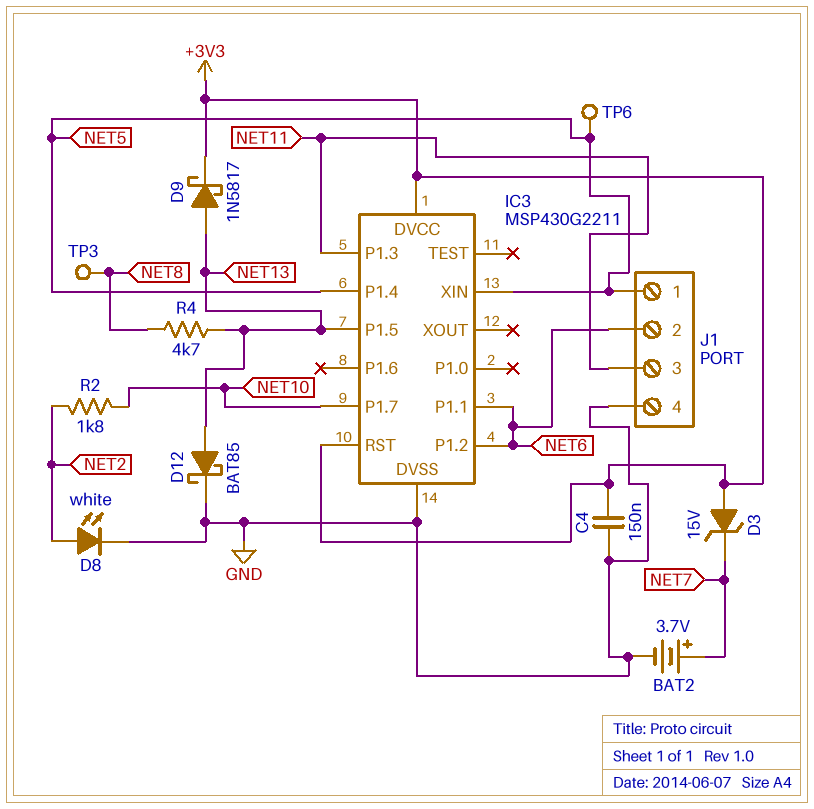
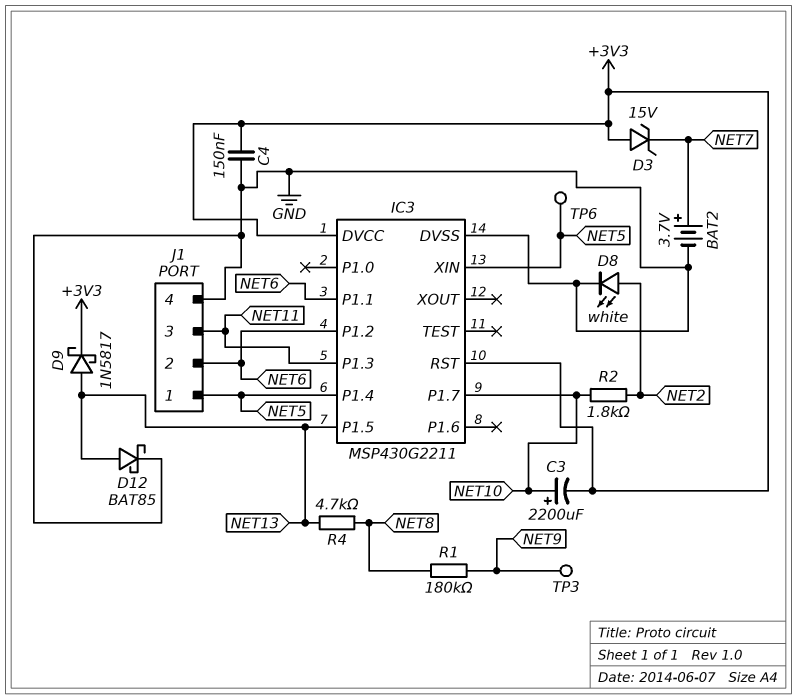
C3: none -> 2200uF (plus NET10, minus +3V3)
R1: none -> 180k (NET8, NET9)
TP3: test point (NET8) -> test point (NET9)

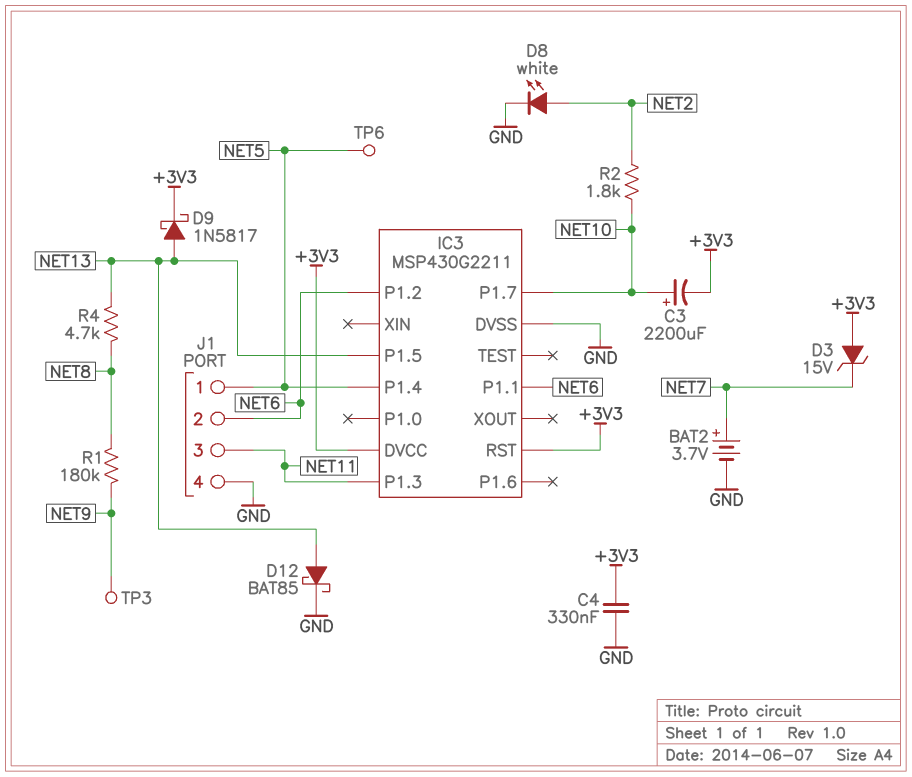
C4: 150nF (+3V3, GND) -> 330nF (+3V3, GND)
IC3 pin XIN: NET5 -> none

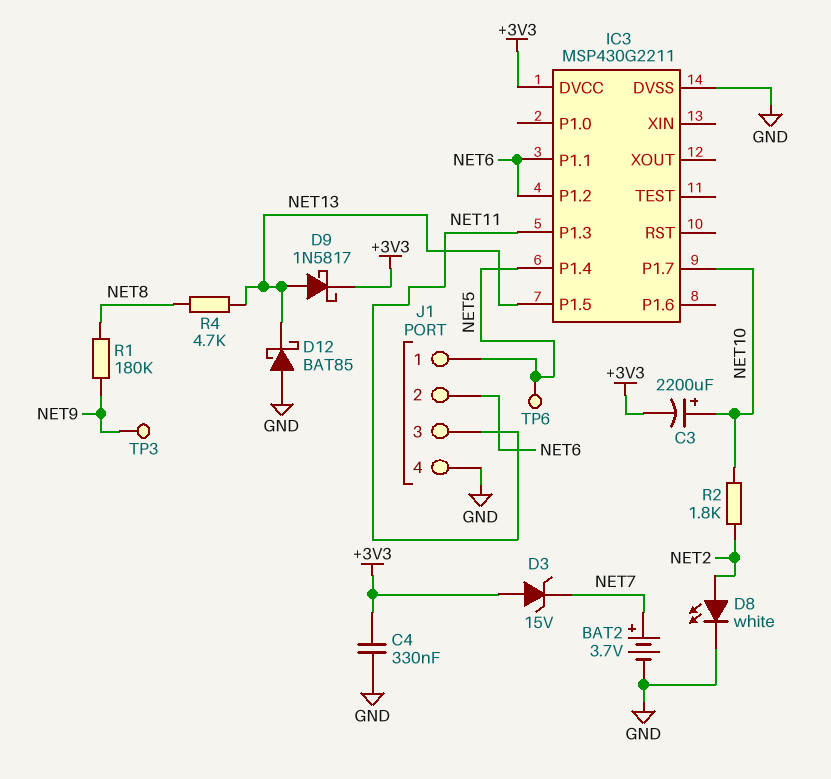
D12: schottky BAT85 (A NET13, K GND) -> schottky BAT85 (A GND, K NET13)
IC3 pin RST: +3V3 -> none

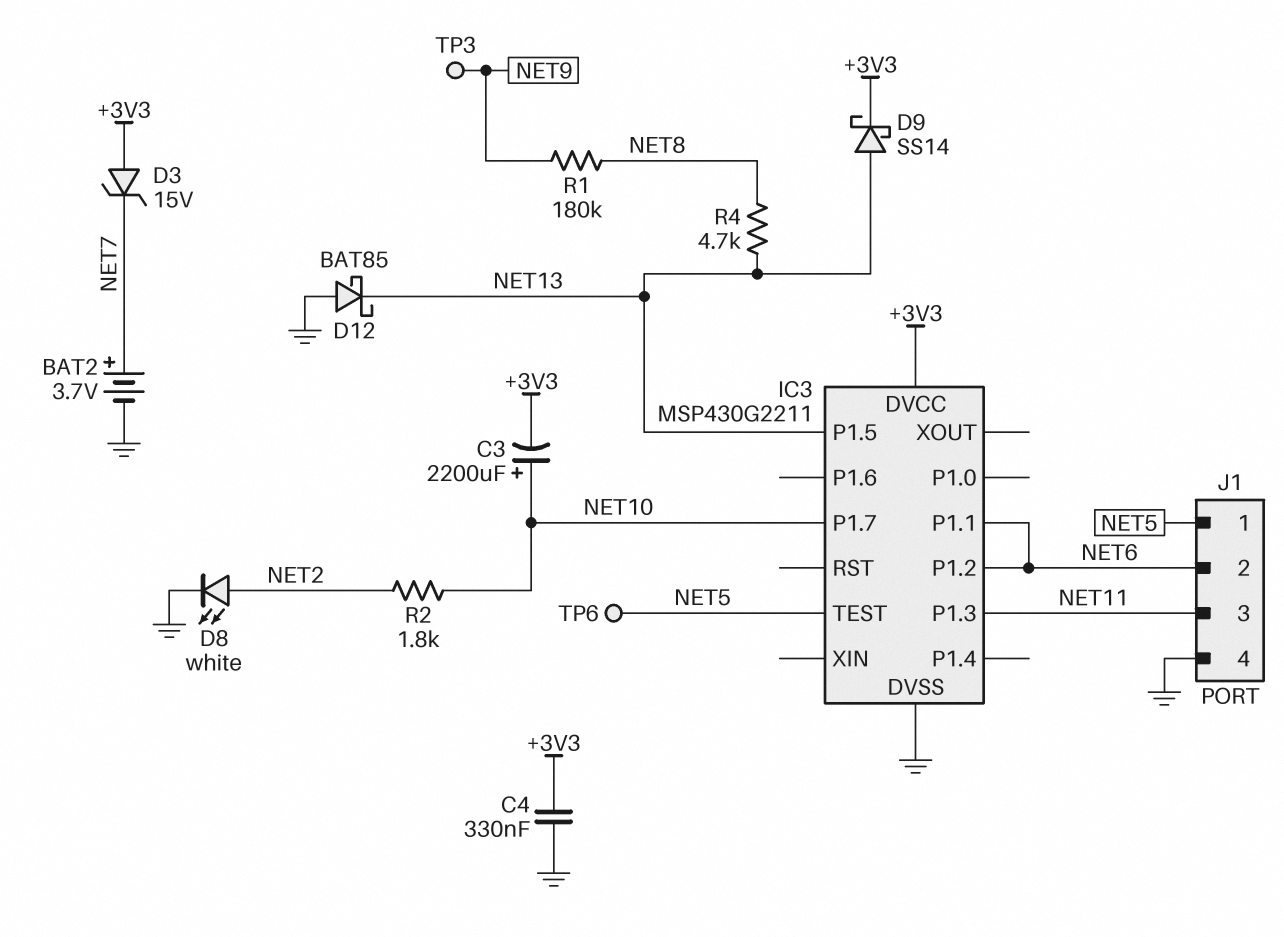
D9: schottky 1N5817 (A NET13, K +3V3) -> schottky SS14 (A NET13, K +3V3)
IC3 pin P1.4: NET5 -> none
IC3 pin TEST: none -> NET5

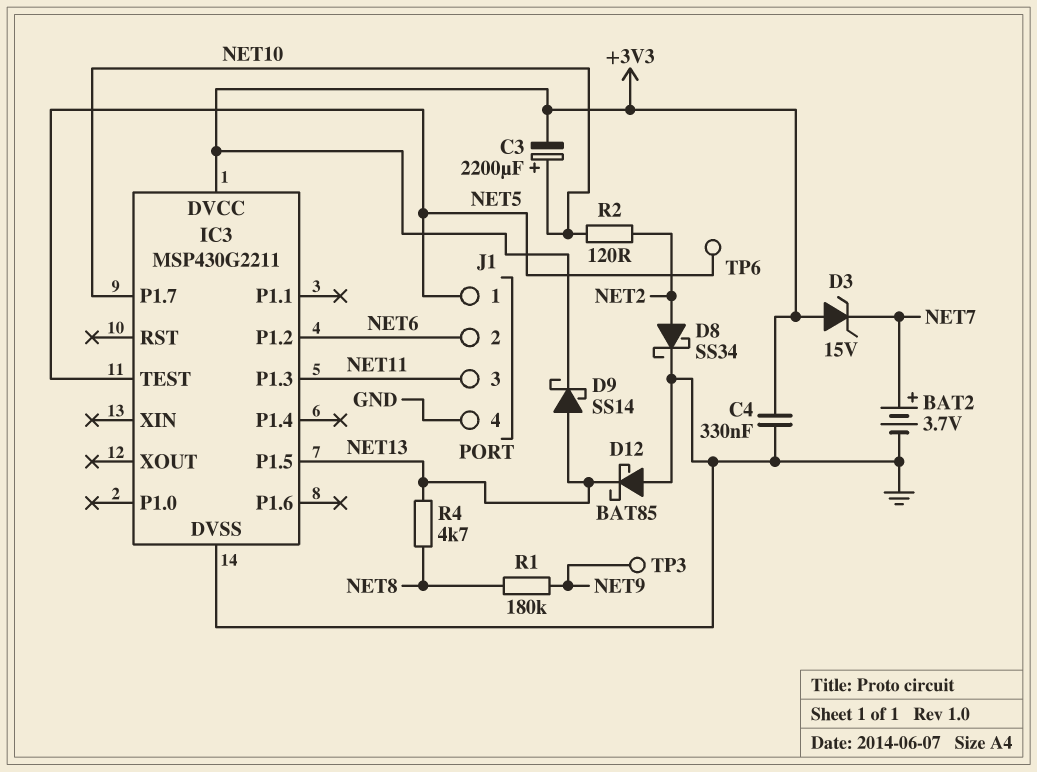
D8: LED white (A NET2, K GND) -> schottky SS34 (A NET2, K GND)
IC3 pin P1.1: NET6 -> none
R2: 1.8k (NET2, NET10) -> 120 (NET2, NET10)

